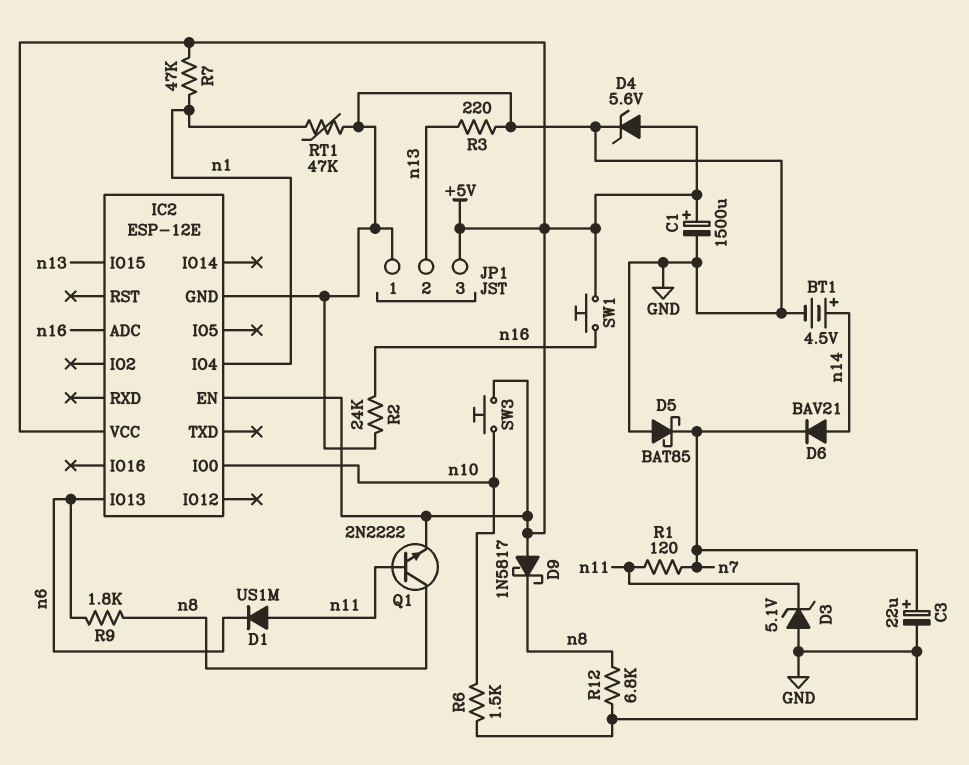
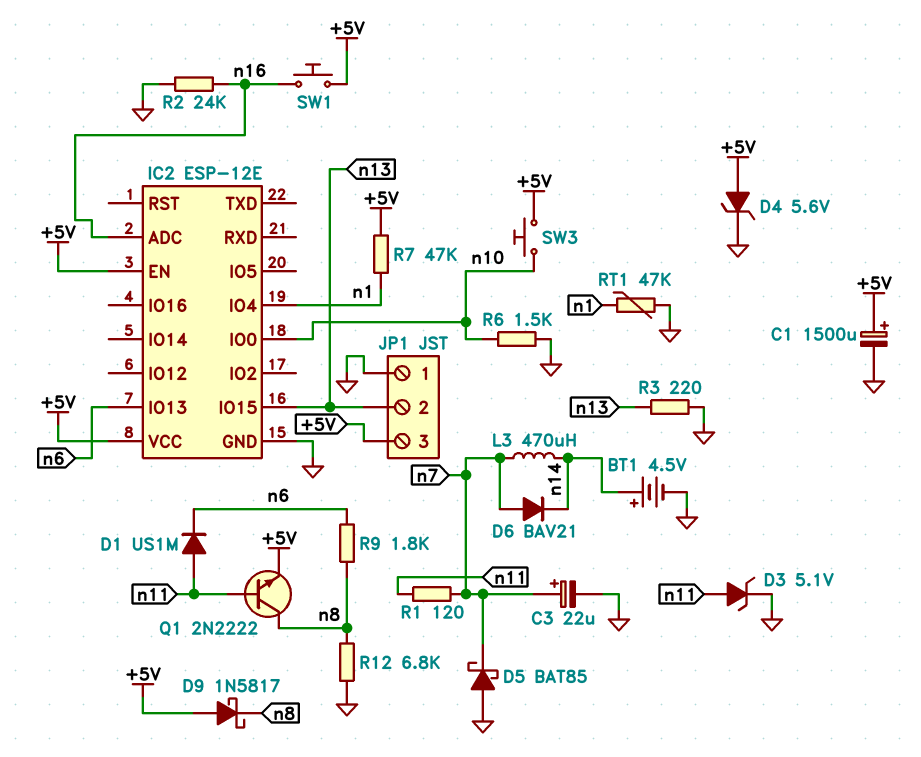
D3: zener 5.1V (A GND, K n11) -> zener 5.1V (A n11, K GND)
D6: diode BAV21 (A n14, K n7) -> diode BAV21 (A n7, K n14)
L3: none -> 470uH (n7, n14)

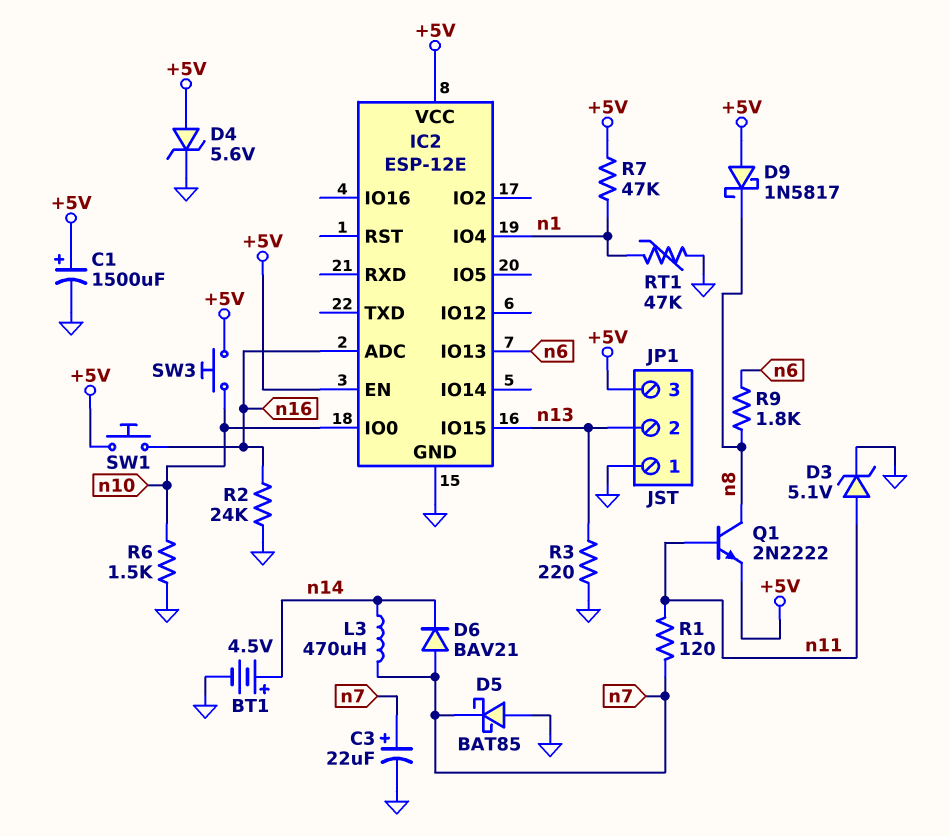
D1: diode US1M (A n11, K n6) -> none
R12: 6.8k (GND, n8) -> none

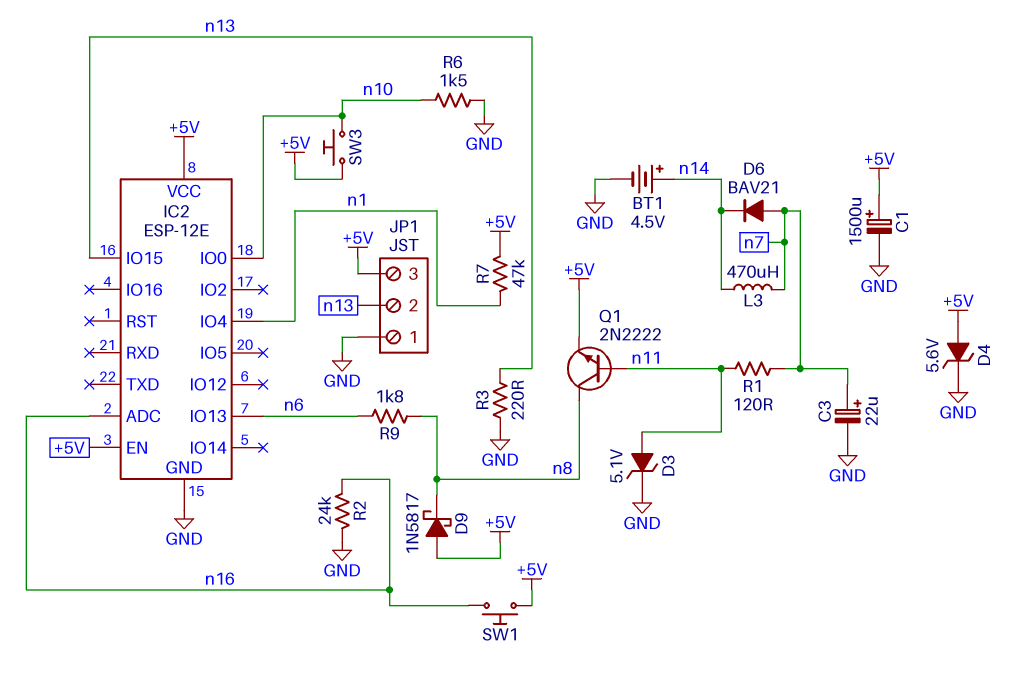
D5: schottky BAT85 (A GND, K n7) -> none
RT1: 47k (GND, n1) -> none

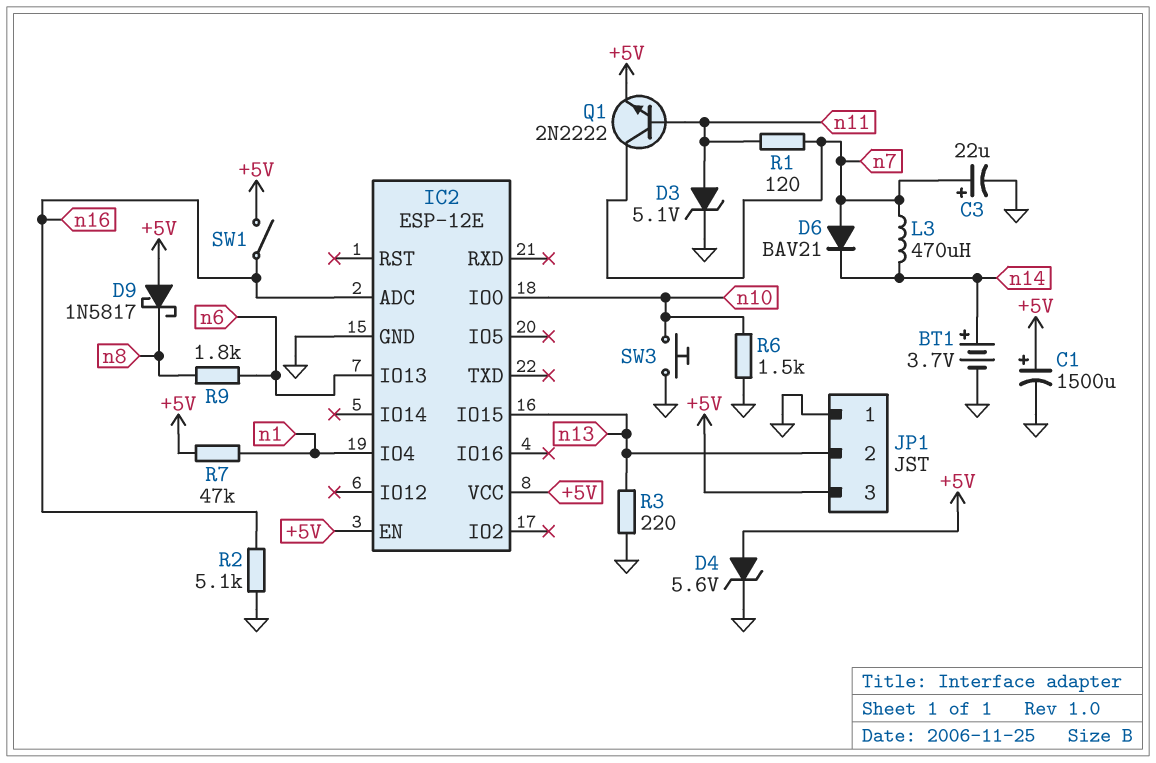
BT1: 4.5V (plus n14, minus GND) -> 3.7V (plus n14, minus GND)
Q1: NPN 2N2222 (B n11, C n8, E +5V) -> NPN 2N2222 (B n11, C n7, E +5V)
R2: 24k (GND, n16) -> 5.1k (GND, n16)
SW1: button (+5V, n16) -> switch (+5V, n16)
SW3: button (+5V, n10) -> button (GND, n10)

